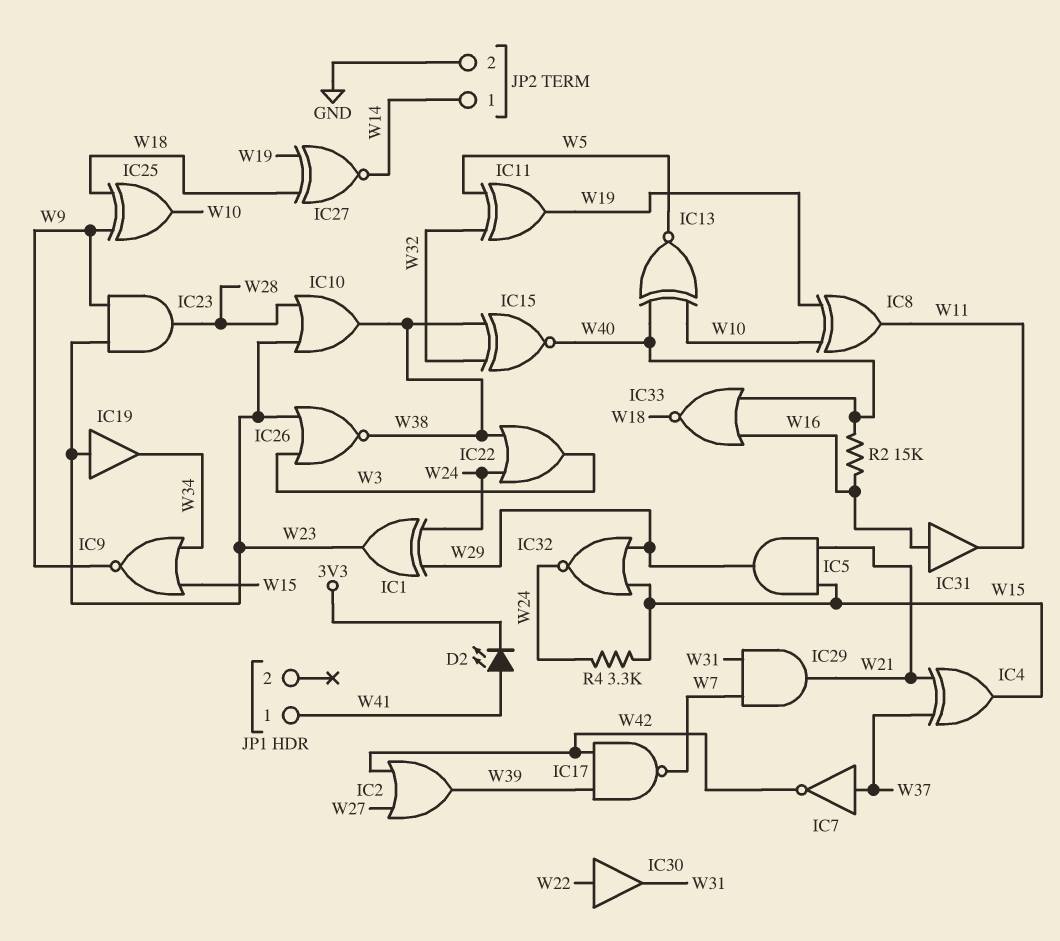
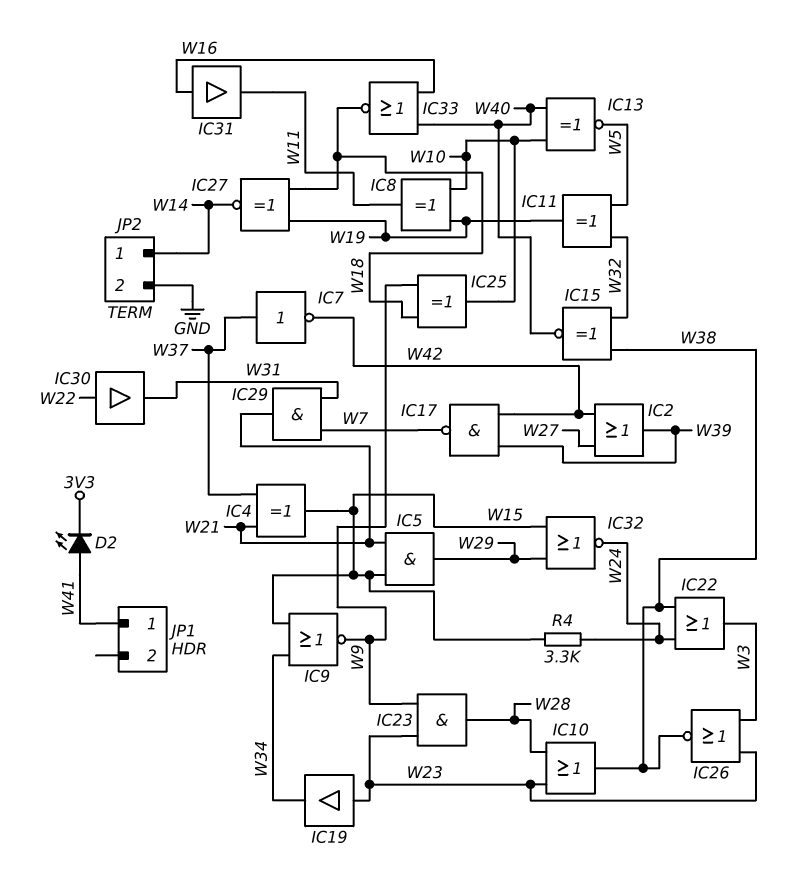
IC1: XOR (in W24, in W29, out W23) -> none
R2: 15k (W16, W40) -> none

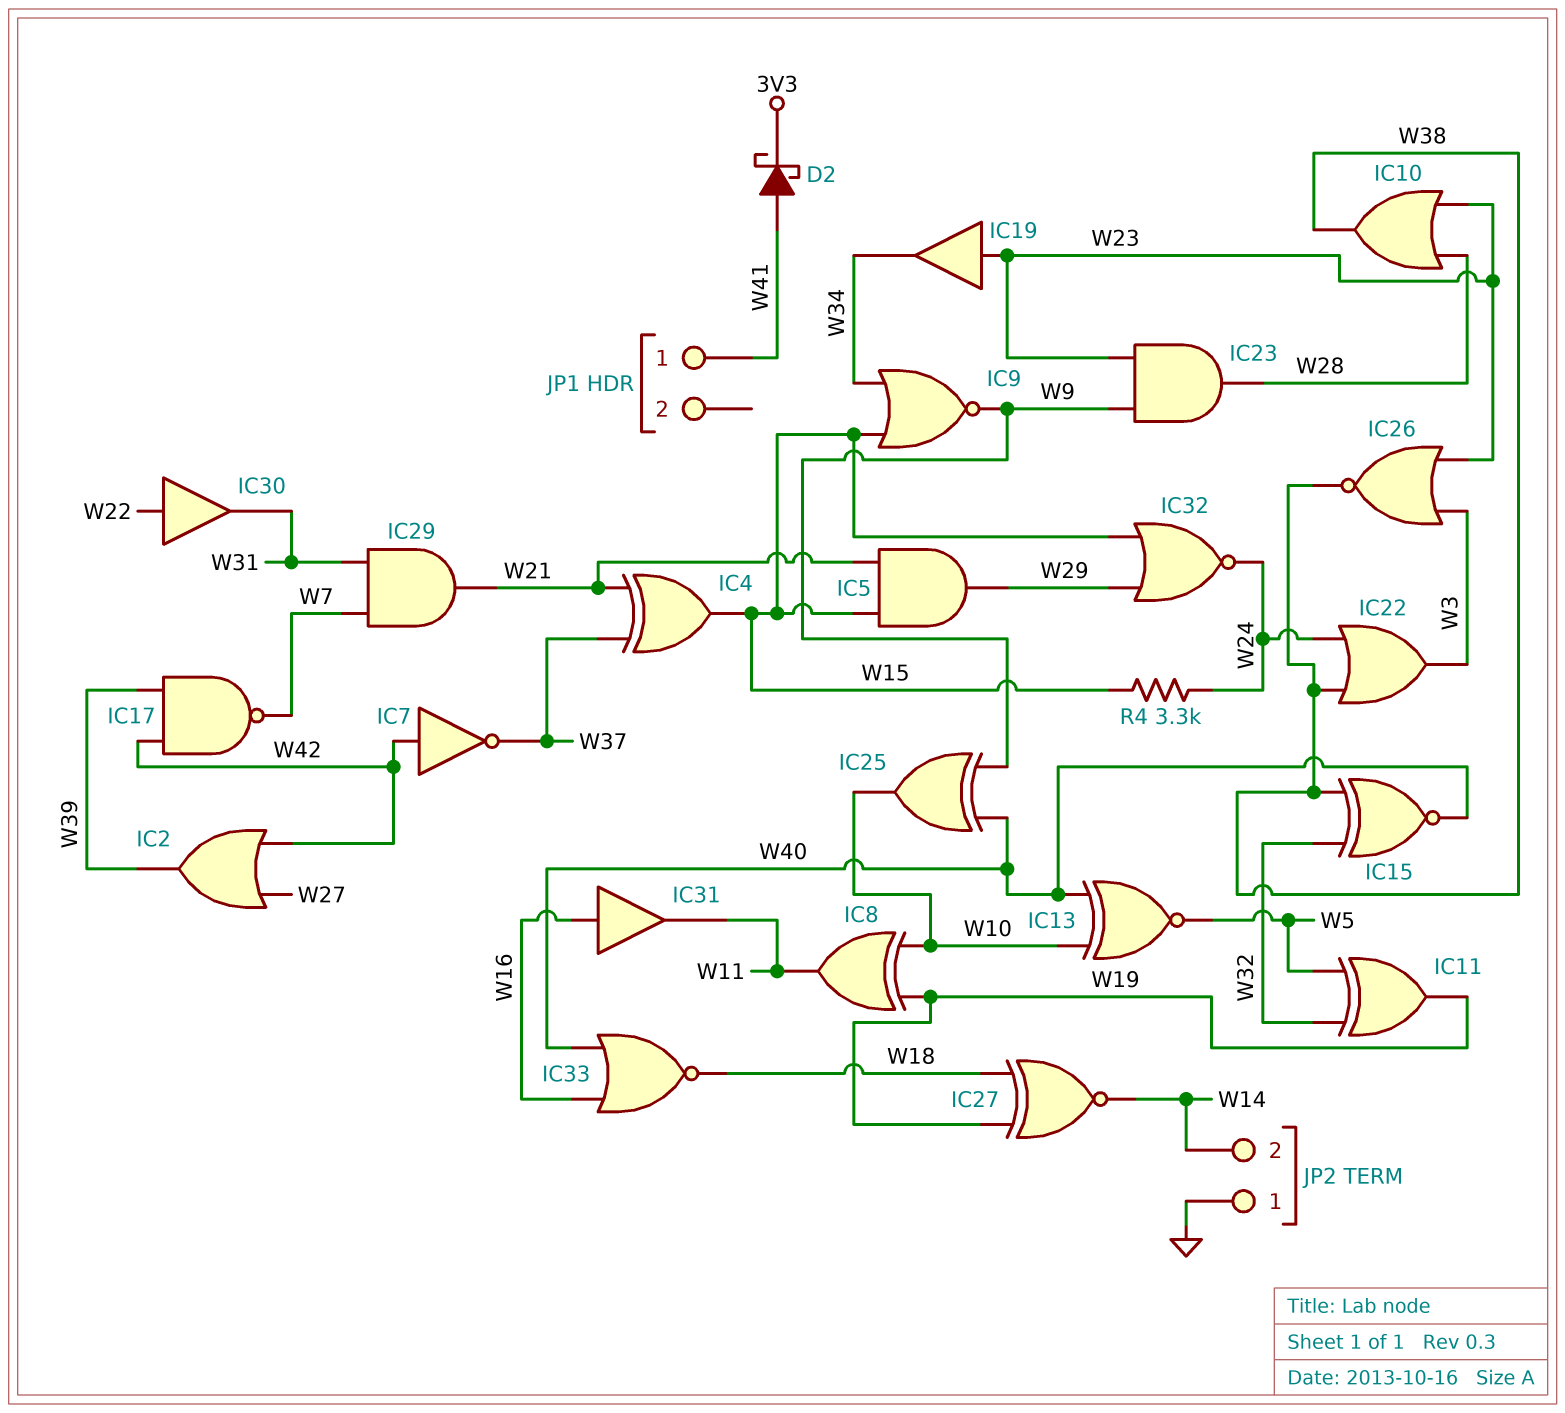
D2: LED (A W41, K 3V3) -> schottky (A W41, K 3V3)
IC7: NOT (in W37, out W42) -> NOT (in W42, out W37)
IC25: XOR (in W9, in W18, out W10) -> XOR (in W9, in W40, out W10)
JP2 pin 1: W14 -> GND
JP2 pin 2: GND -> W14

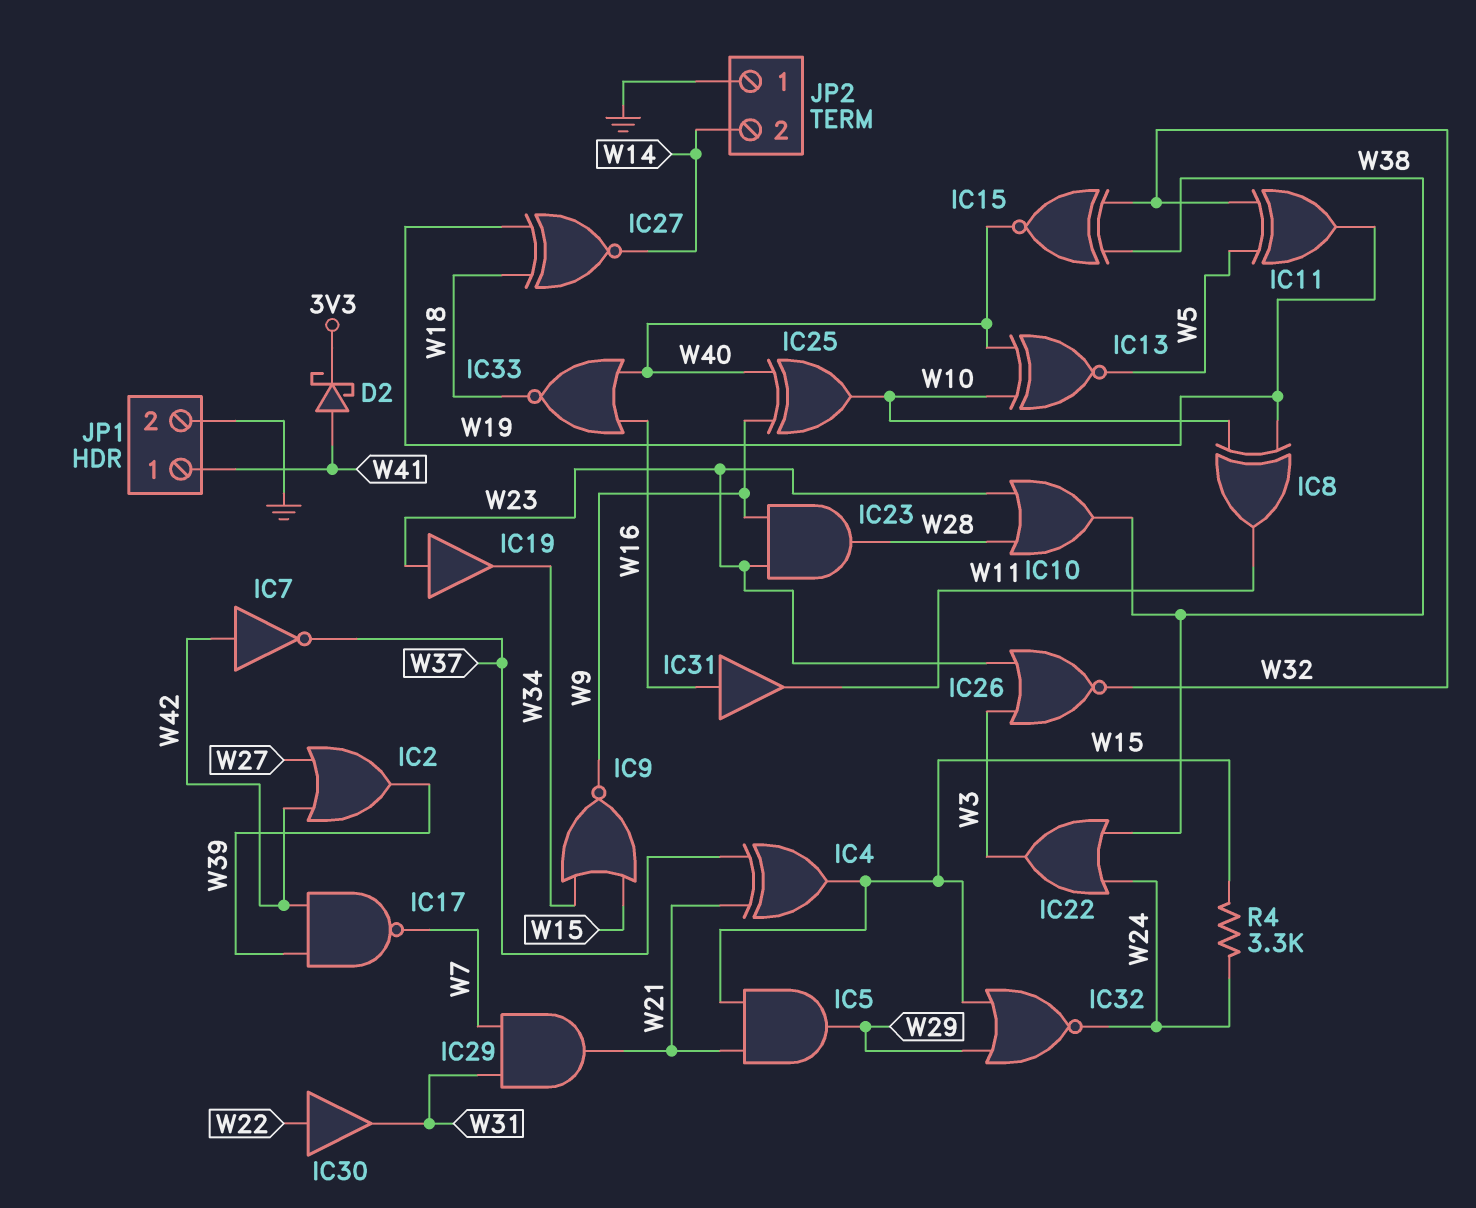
IC26: NOR (in W3, in W23, out W38) -> NOR (in W3, in W23, out W32)
JP1 pin 2: none -> GND

